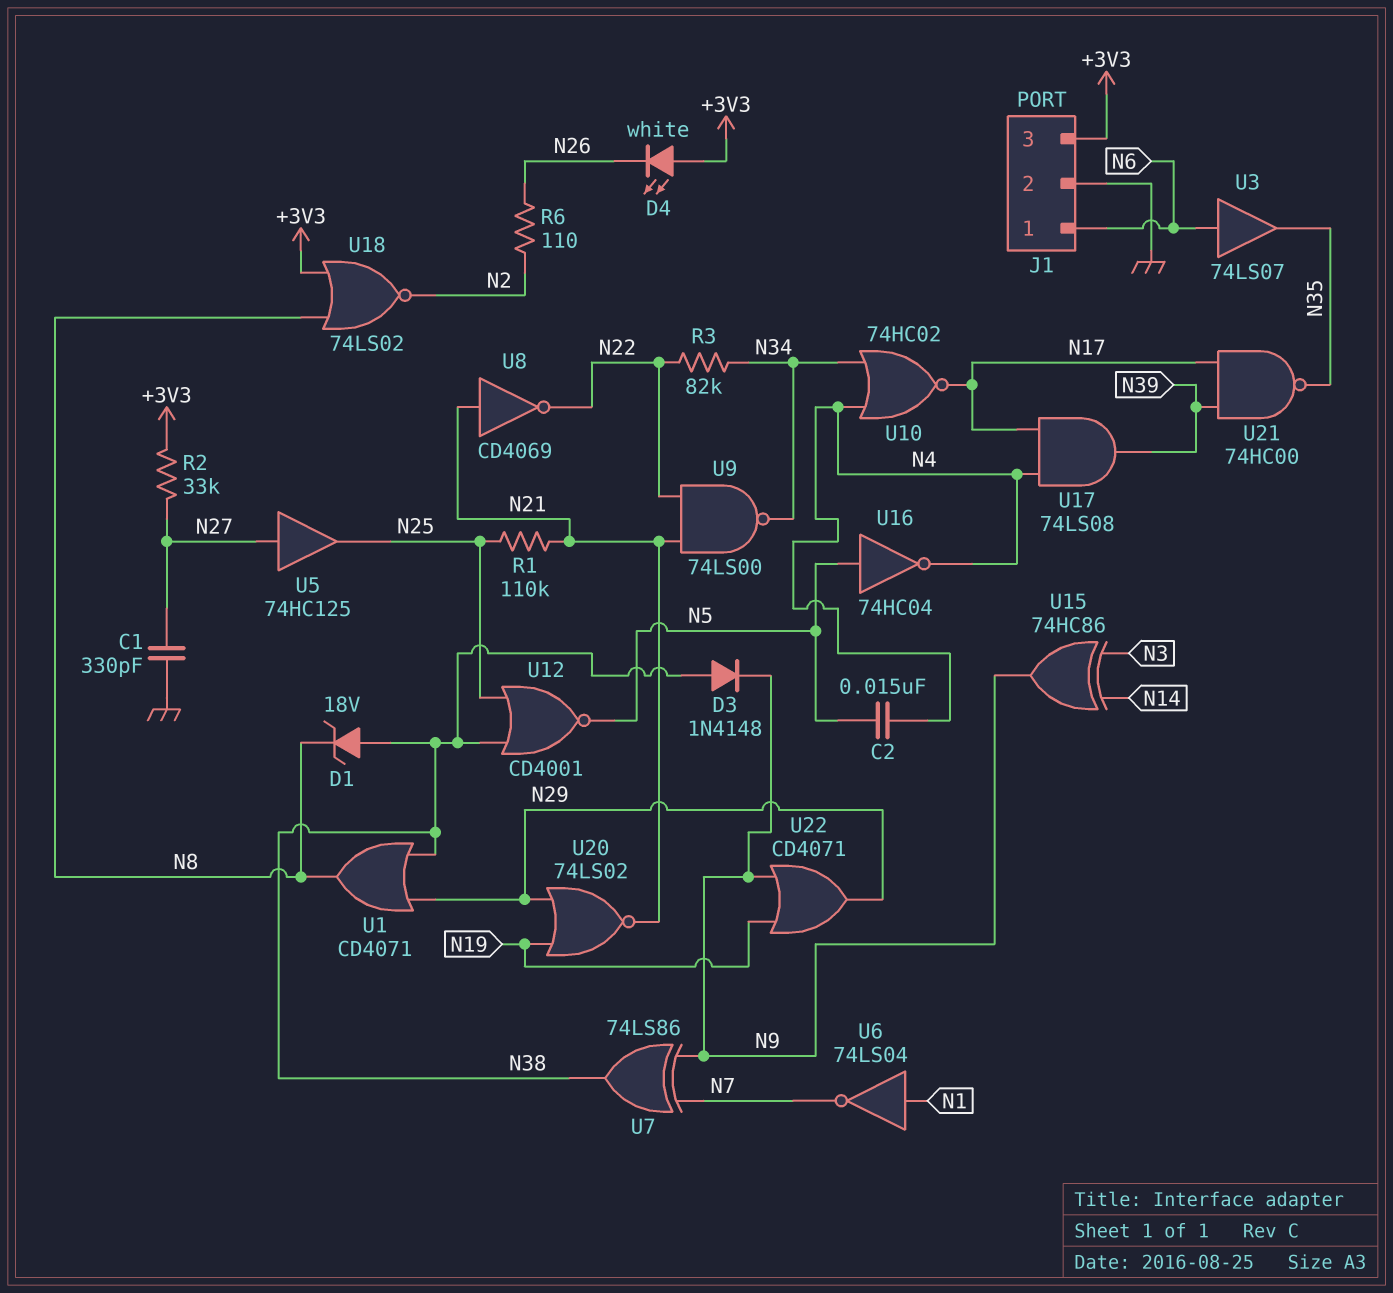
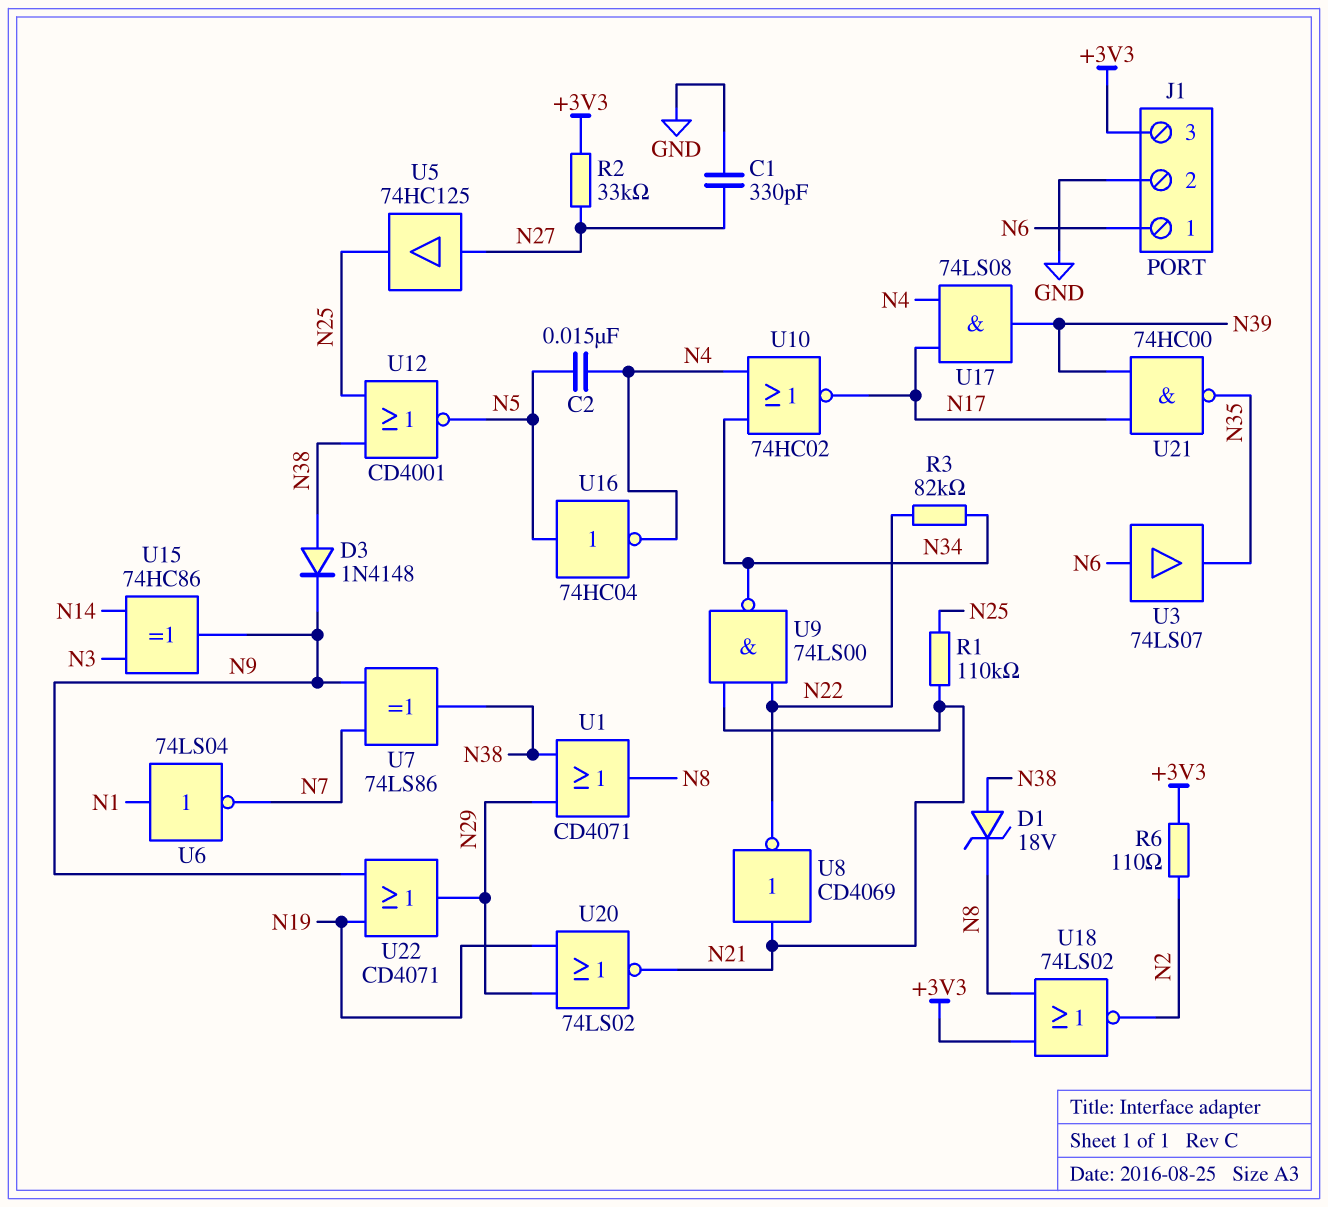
D4: LED white (A +3V3, K N26) -> none
R6: 110 (N2, N26) -> 110 (+3V3, N2)

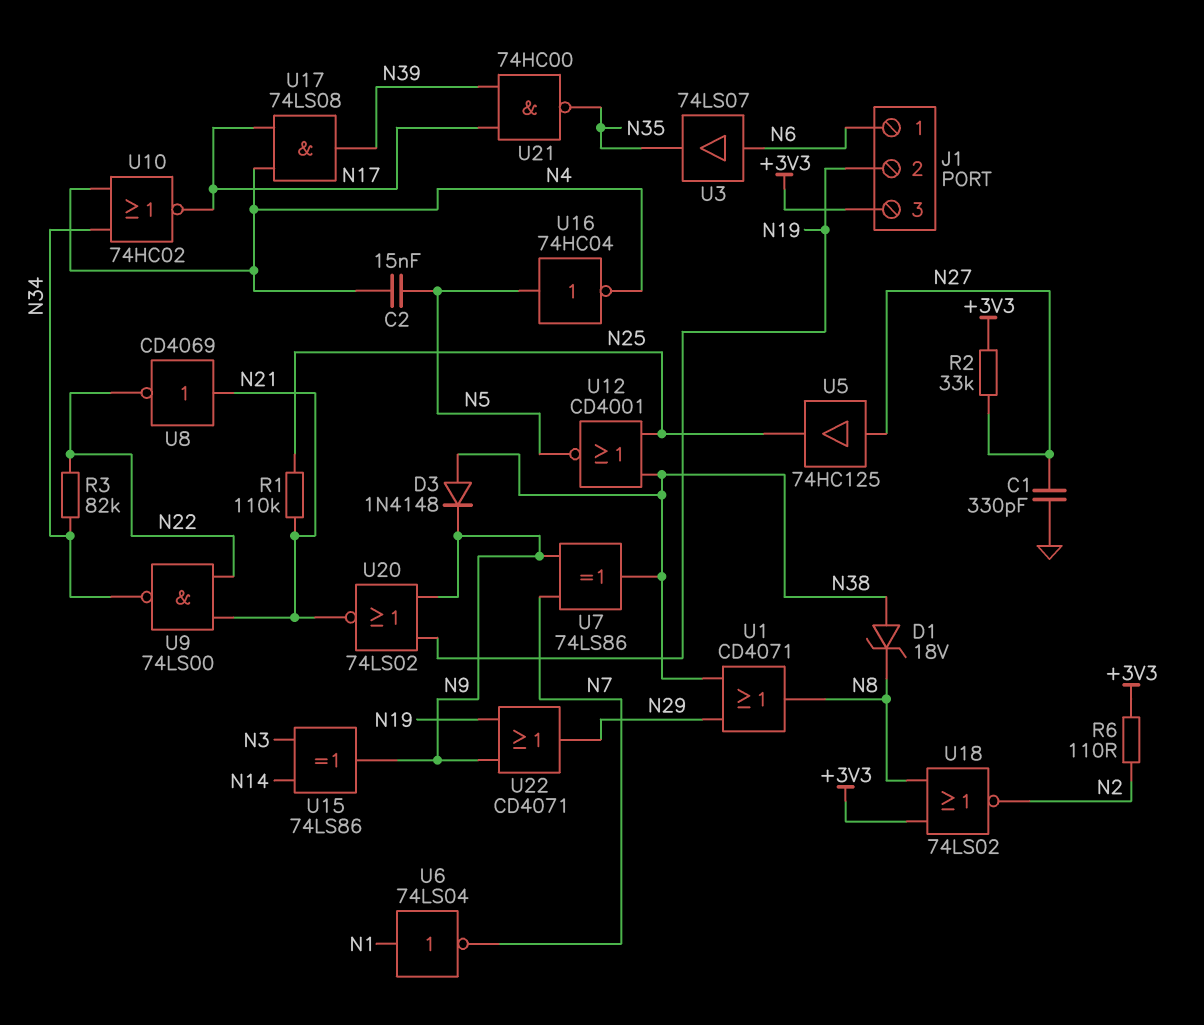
J1 pin 2: GND -> N19
U15: XOR 74HC86 (in N3, in N14, out N9) -> XOR 74LS86 (in N3, in N14, out N9)
U20: NOR 74LS02 (in N19, in N29, out N21) -> NOR 74LS02 (in N9, in N19, out N21)

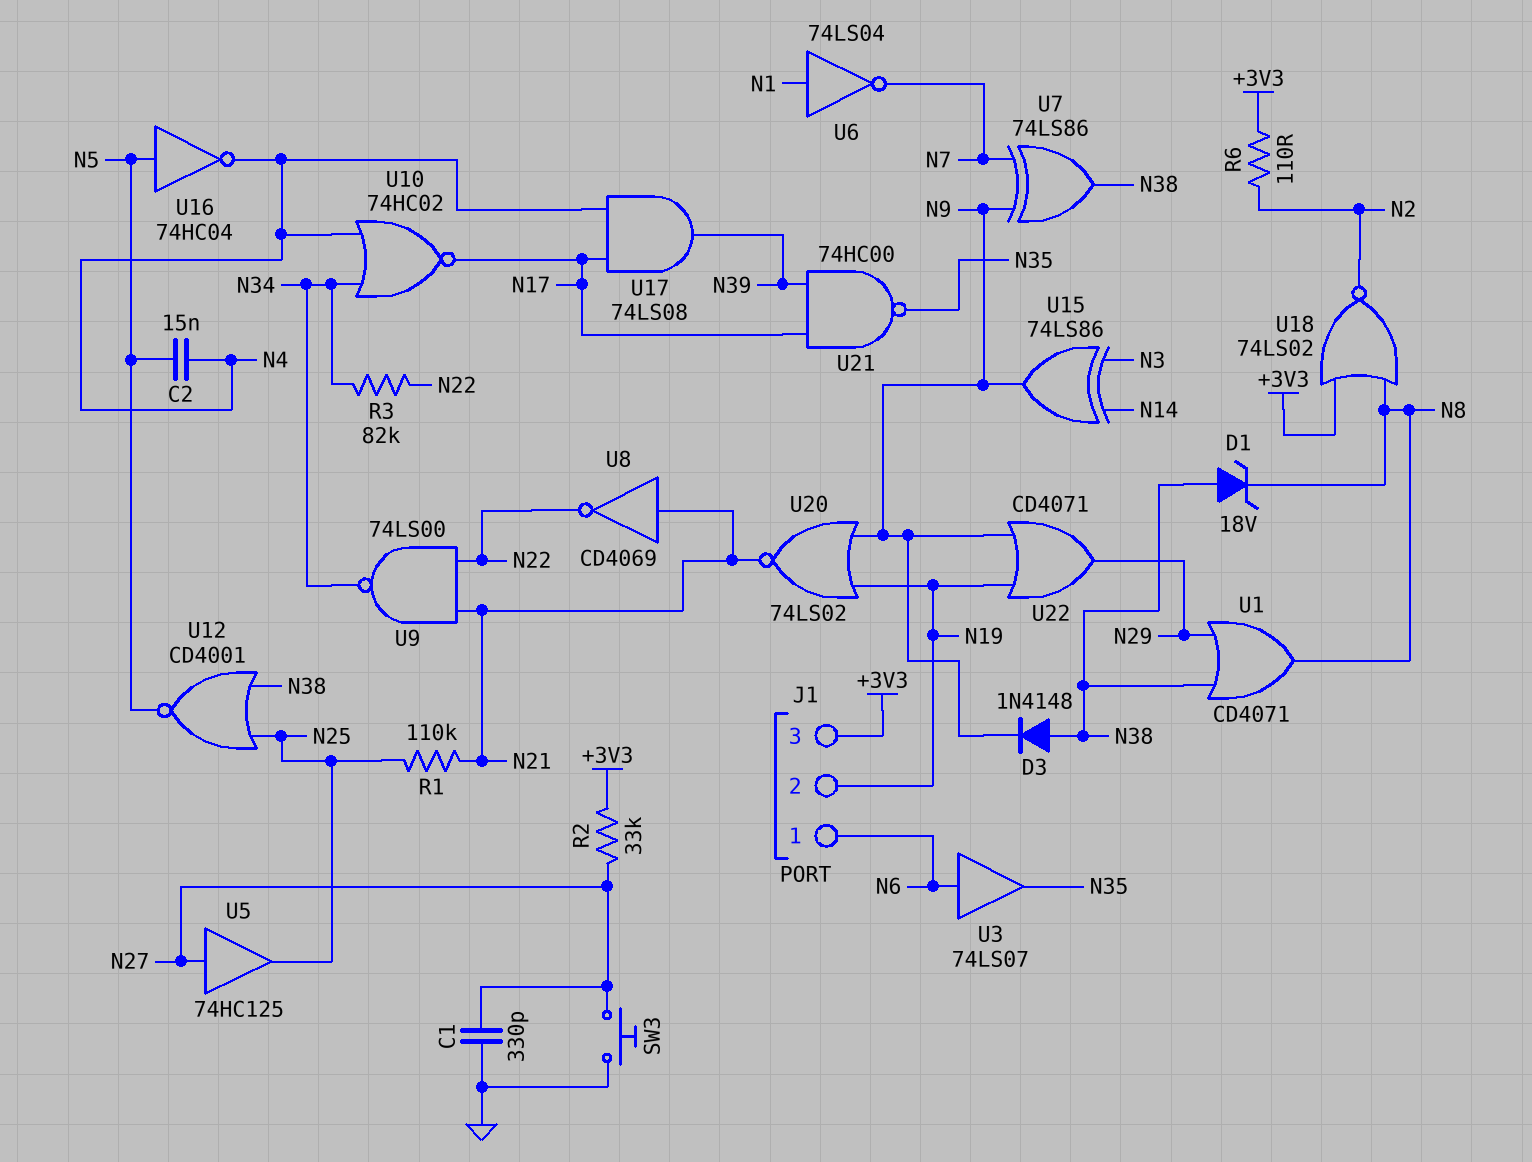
SW3: none -> button (GND, N27)

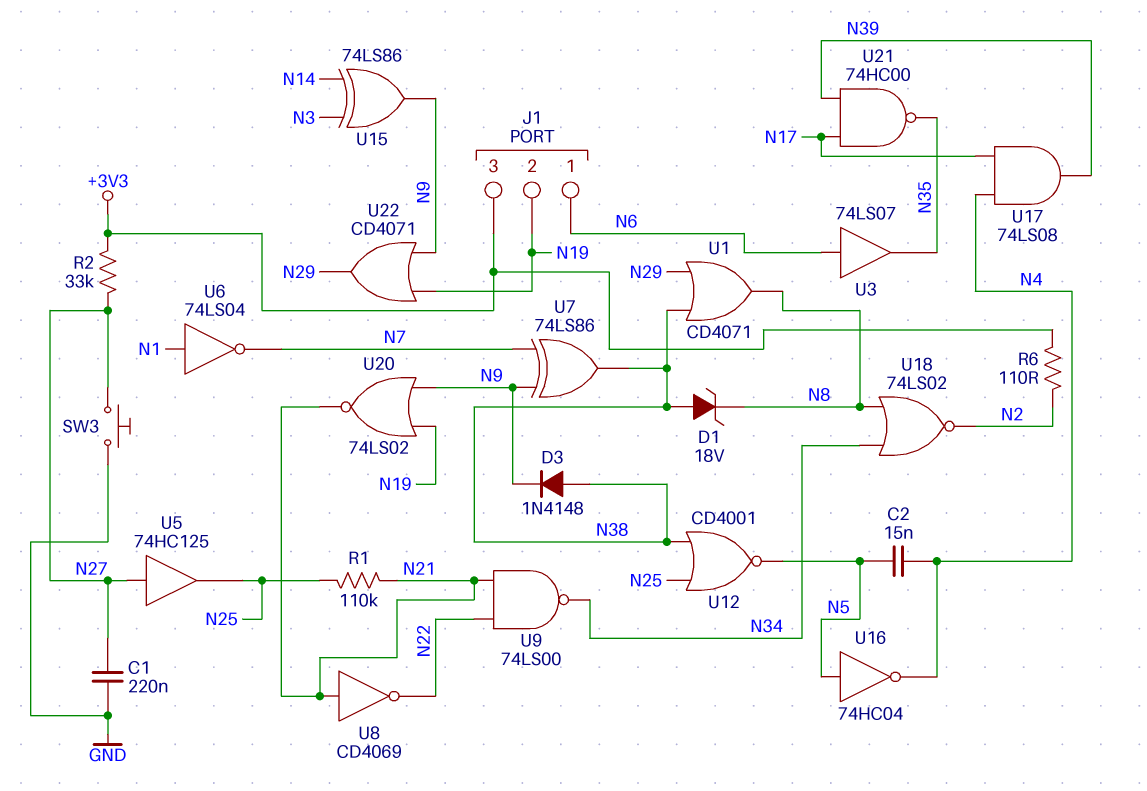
C1: 330pF (GND, N27) -> 220nF (GND, N27)
R3: 82k (N22, N34) -> none
U10: NOR 74HC02 (in N4, in N34, out N17) -> none
U18: NOR 74LS02 (in +3V3, in N8, out N2) -> NOR 74LS02 (in N8, in N34, out N2)

